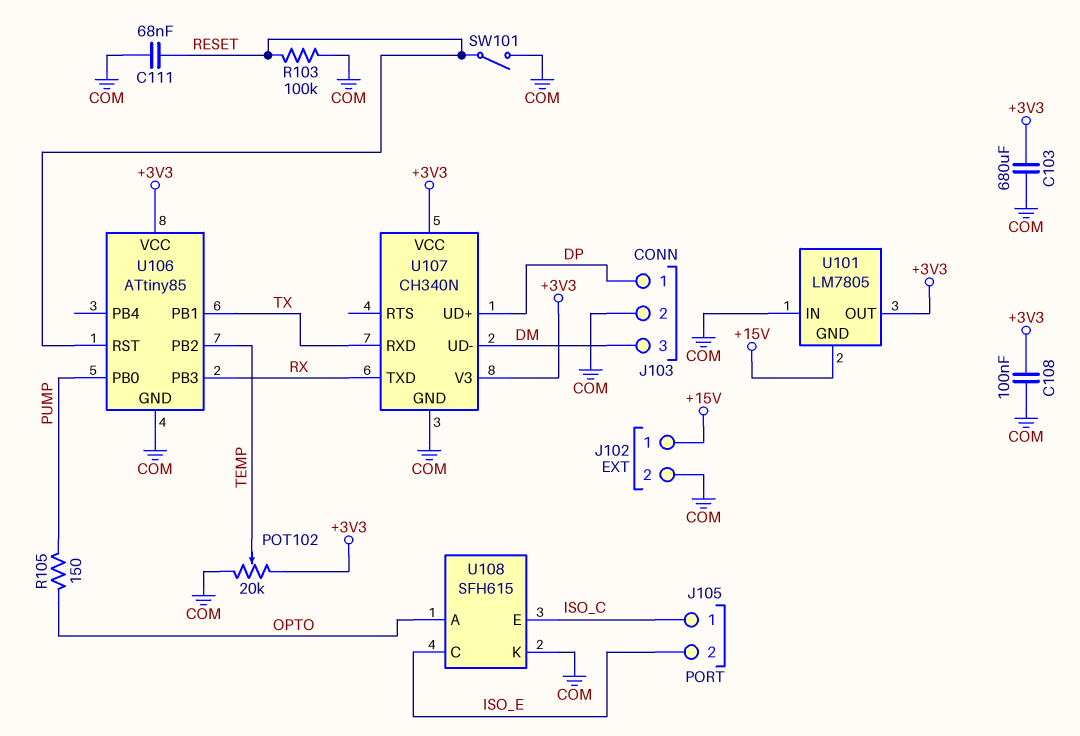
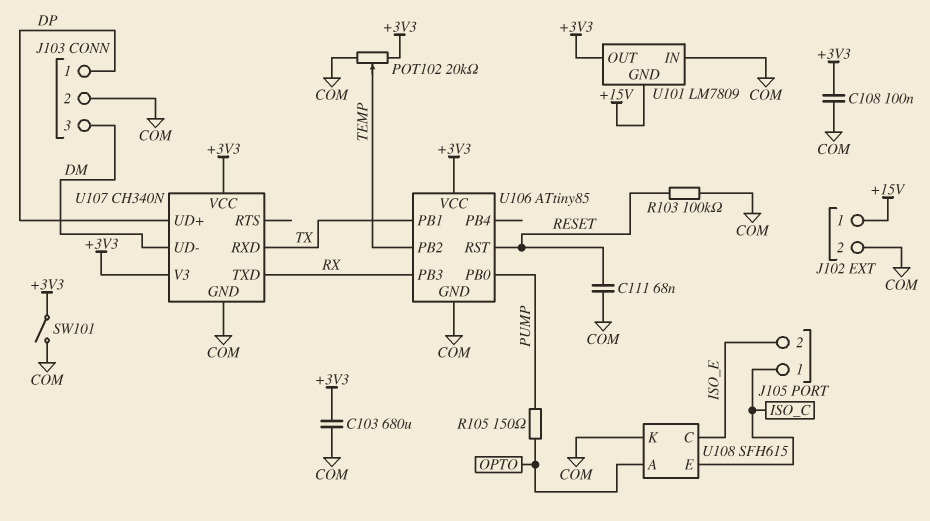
SW101: switch (COM, RESET) -> switch (+3V3, COM)
U101: LM7805 -> LM7809

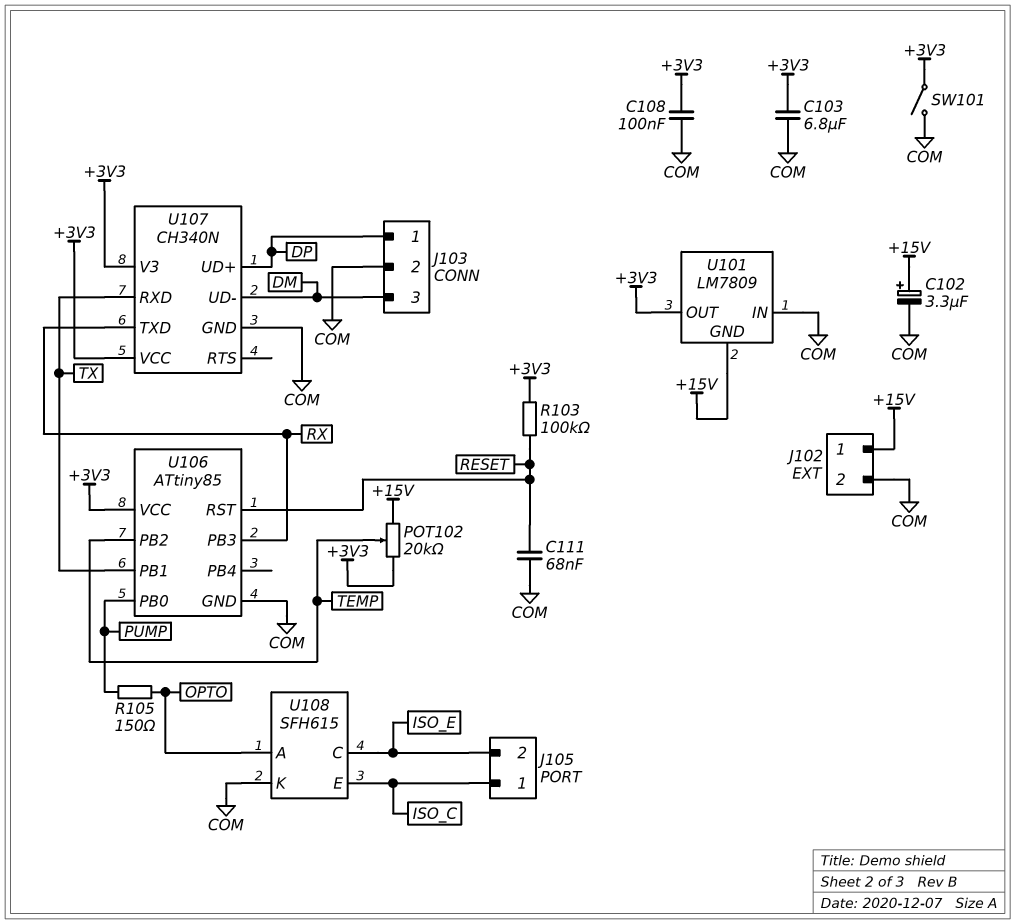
C102: none -> 3.3uF (plus +15V, minus COM)
C103: 680uF (+3V3, COM) -> 6.8uF (+3V3, COM)
POT102: 20k (+3V3, COM, wiper TEMP) -> 20k (+3V3, +15V, wiper TEMP)
R103: 100k (COM, RESET) -> 100k (+3V3, RESET)

